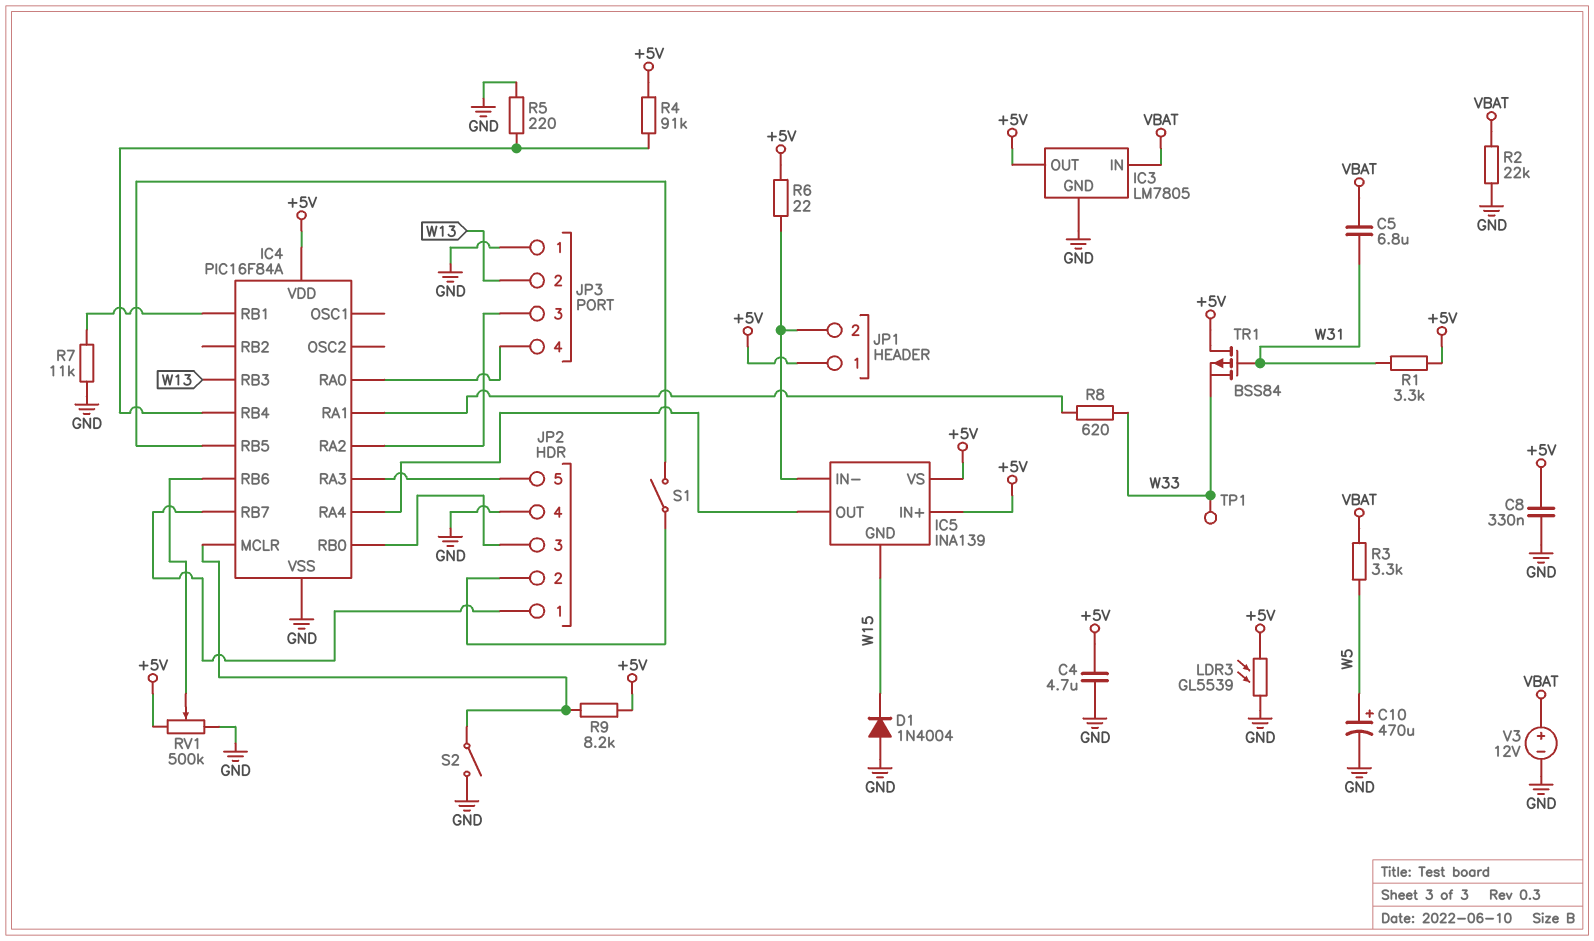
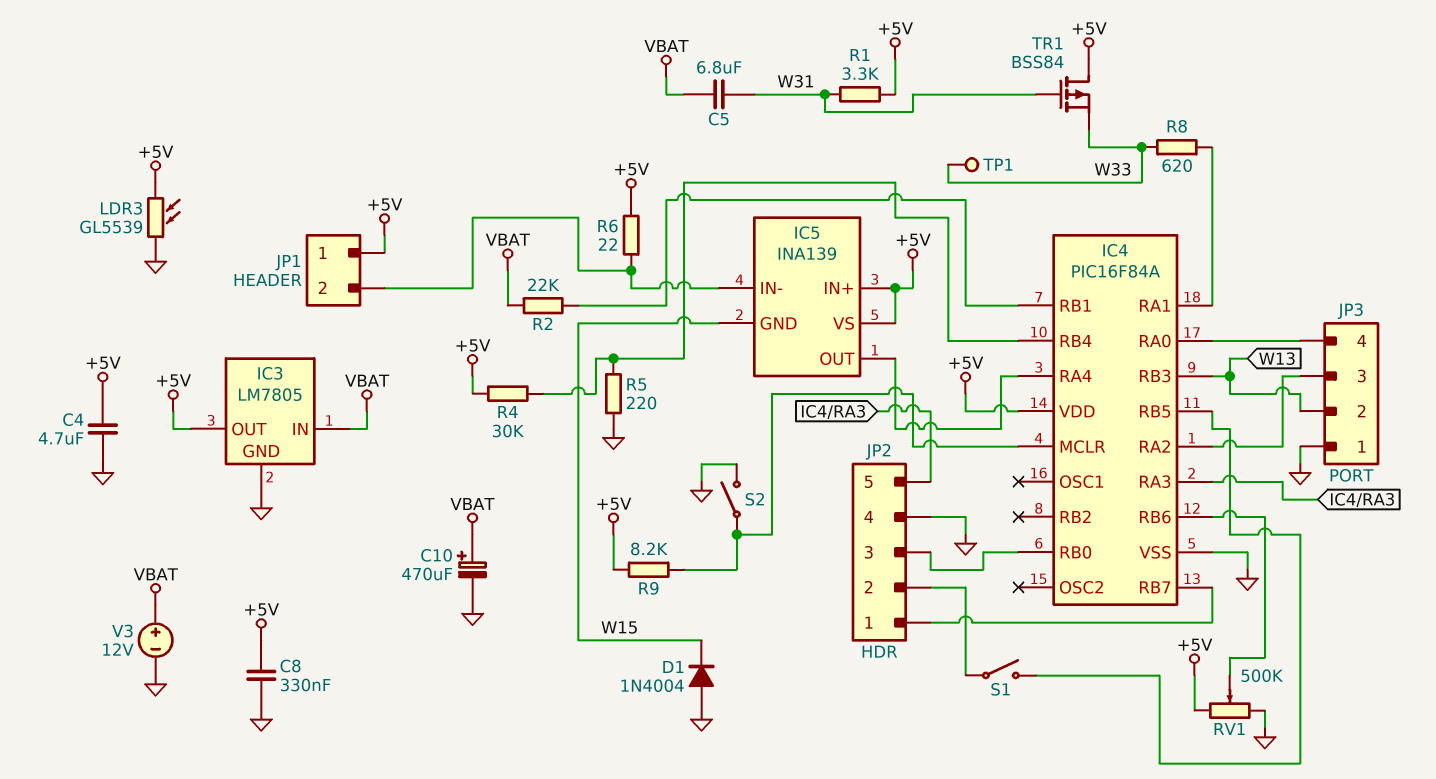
C10: 470uF (plus W5, minus GND) -> 470uF (plus VBAT, minus GND)
R2: 22k (GND, VBAT) -> 22k (IC4/RB1, VBAT)
R3: 3.3k (VBAT, W5) -> none
R4: 91k (+5V, IC4/RB4) -> 30k (+5V, IC4/RB4)
R7: 11k (GND, IC4/RB1) -> none

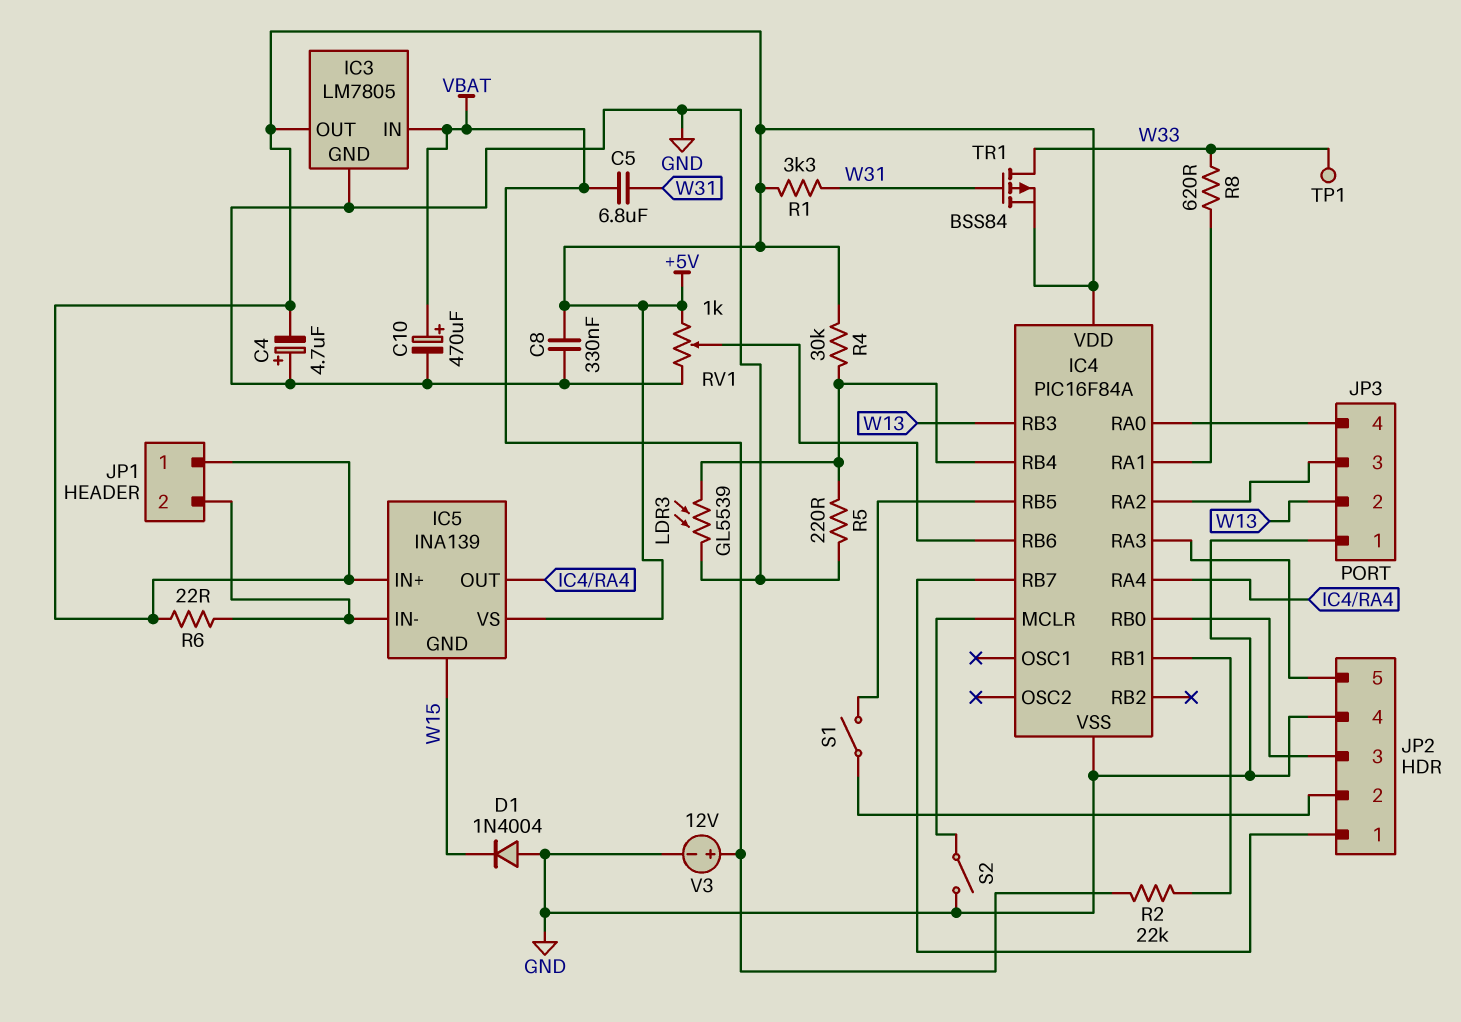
C4: 4.7uF (+5V, GND) -> 4.7uF (plus GND, minus +5V)
LDR3: GL5539 (+5V, GND) -> GL5539 (GND, IC4/RB4)
R9: 8.2k (+5V, IC4/MCLR) -> none
RV1: 500k (+5V, GND, wiper IC4/RB6) -> 1k (+5V, GND, wiper IC4/RB6)
TR1: PMOS BSS84 (G W31, D +5V, S W33) -> PMOS BSS84 (G W31, D W33, S +5V)

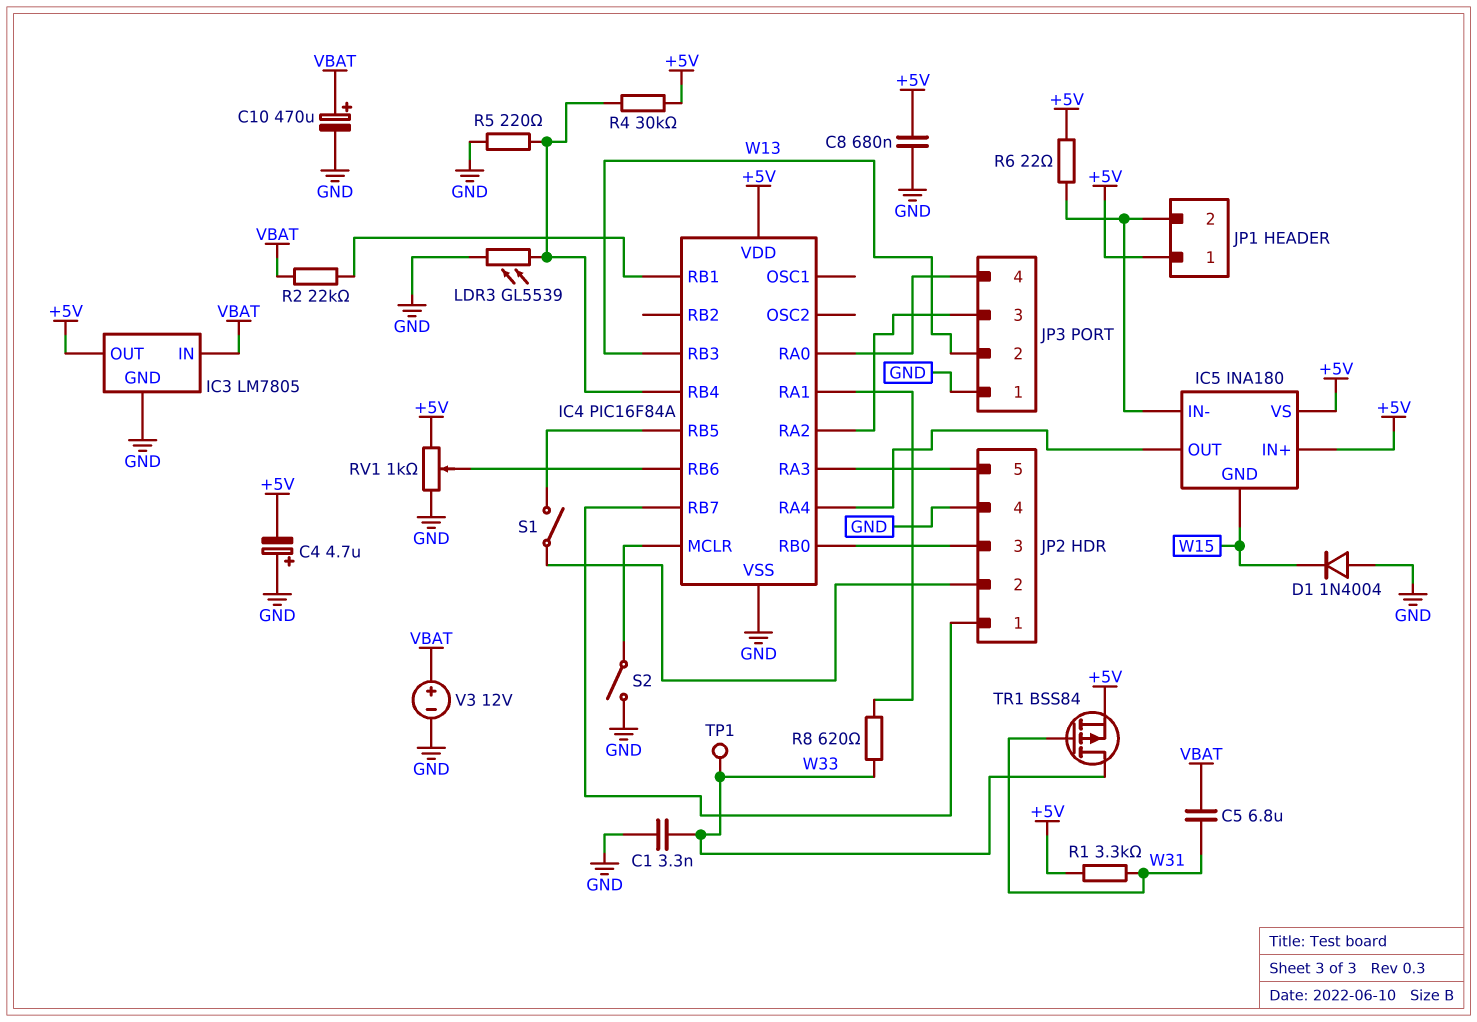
C1: none -> 3.3nF (GND, W33)
C8: 330nF (+5V, GND) -> 680nF (+5V, GND)
IC5: INA139 -> INA180

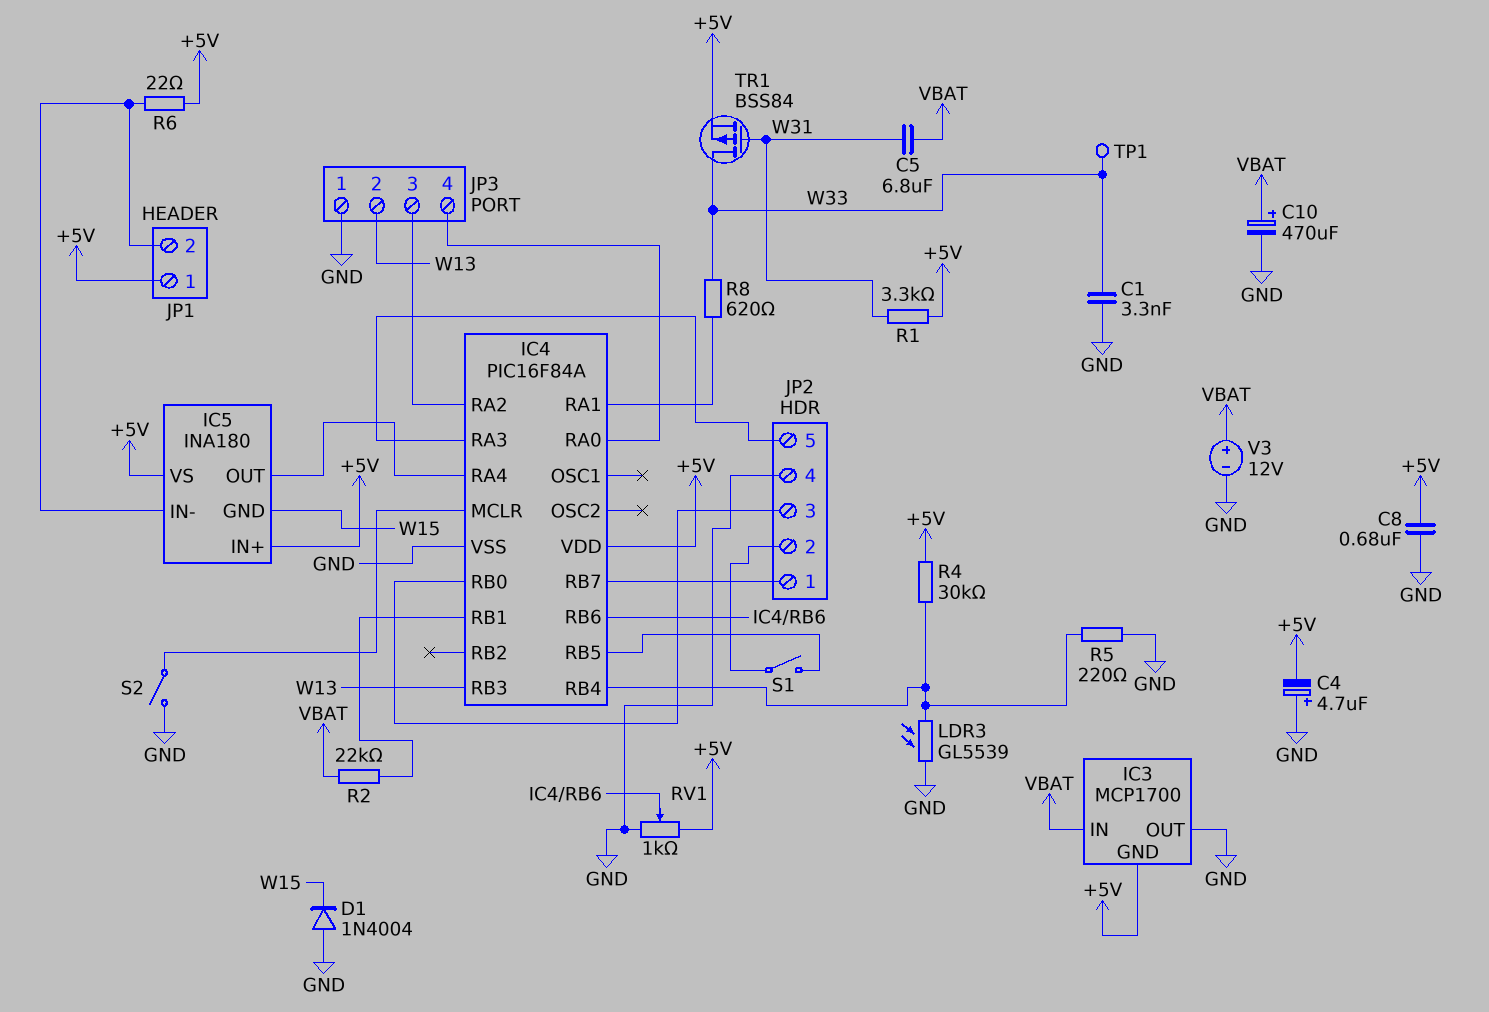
IC3: LM7805 -> MCP1700
IC3 pin GND: GND -> +5V
IC3 pin OUT: +5V -> GND

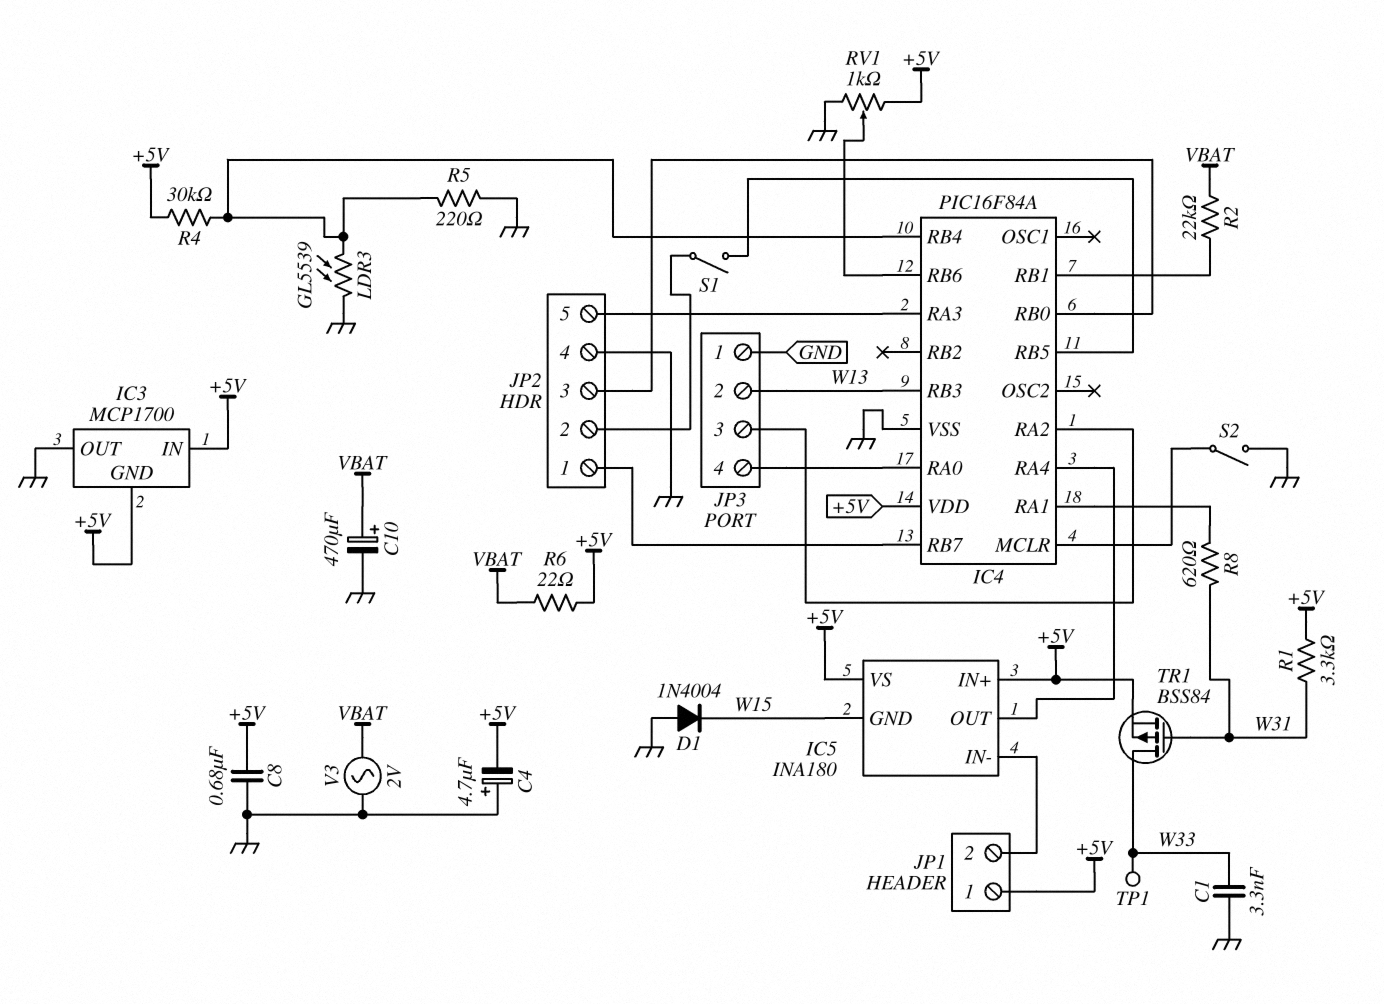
C5: 6.8uF (VBAT, W31) -> none
IC3 pin IN: VBAT -> +5V
R6: 22 (+5V, IC5/IN-) -> 22 (+5V, VBAT)
R8: 620 (IC4/RA1, W33) -> 620 (IC4/RA1, W31)
V3: 12V (plus VBAT, minus GND) -> AC 2V (GND, VBAT)

